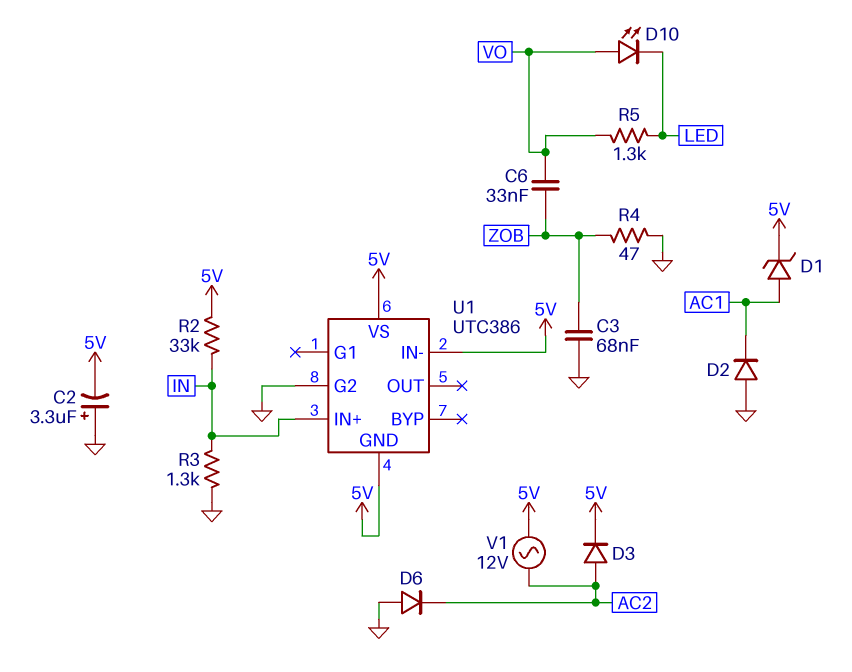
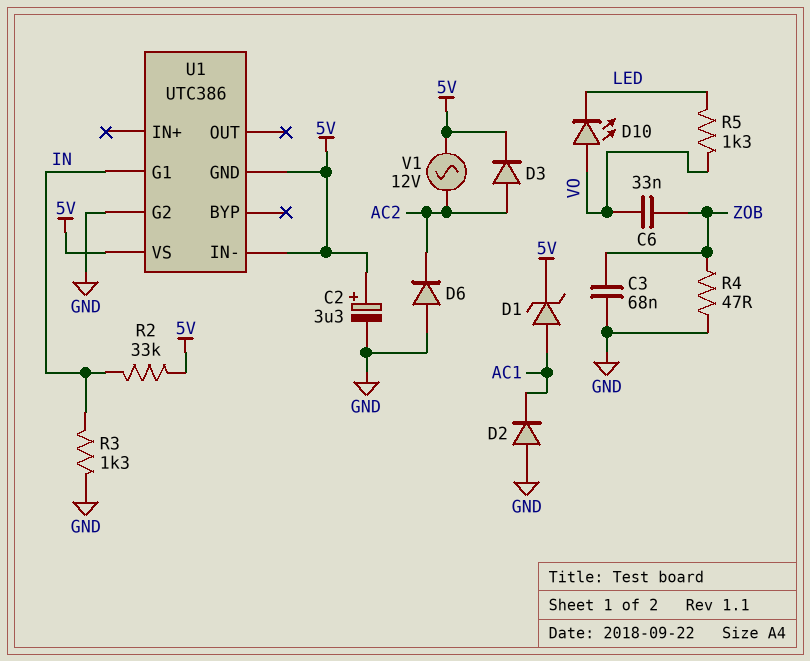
C2: 3.3uF (plus GND, minus 5V) -> 3.3uF (plus 5V, minus GND)
U1 pin G1: none -> IN
U1 pin IN+: IN -> none

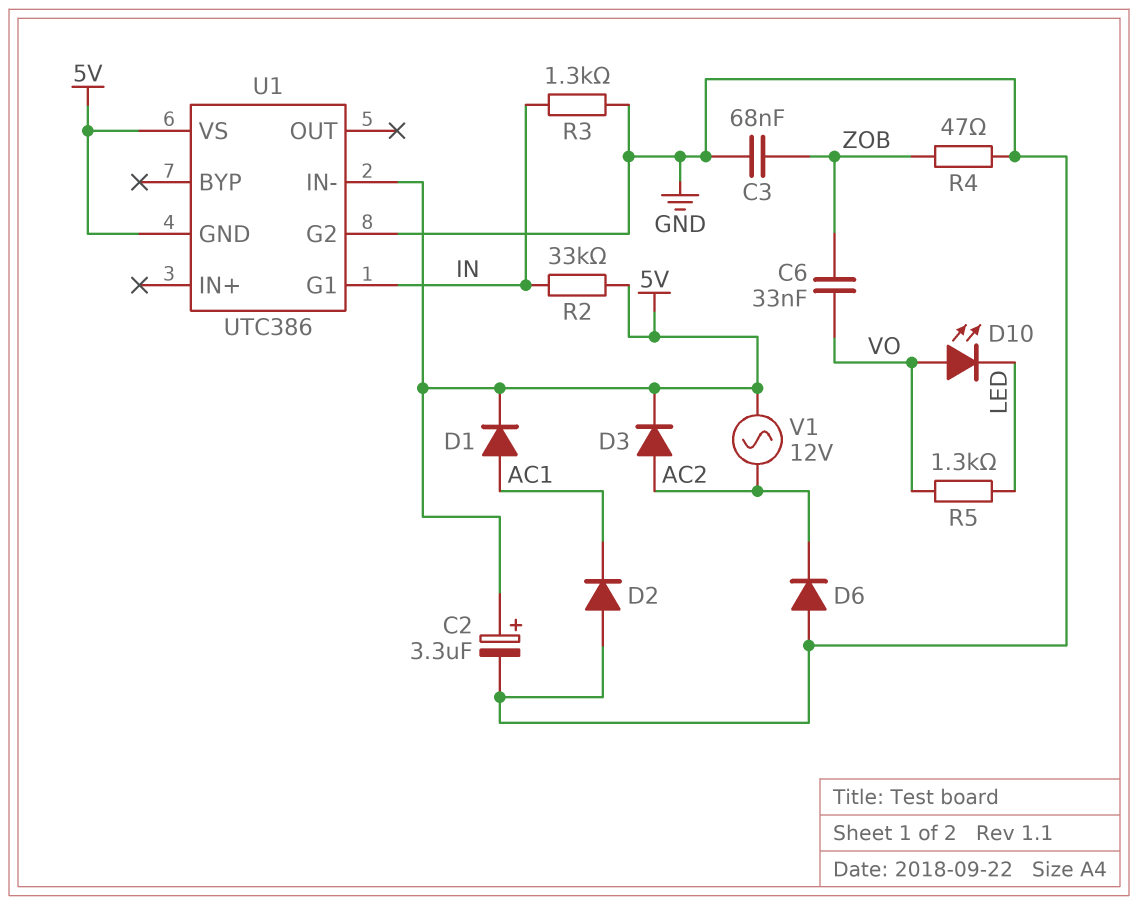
D1: zener (A AC1, K 5V) -> diode (A AC1, K 5V)

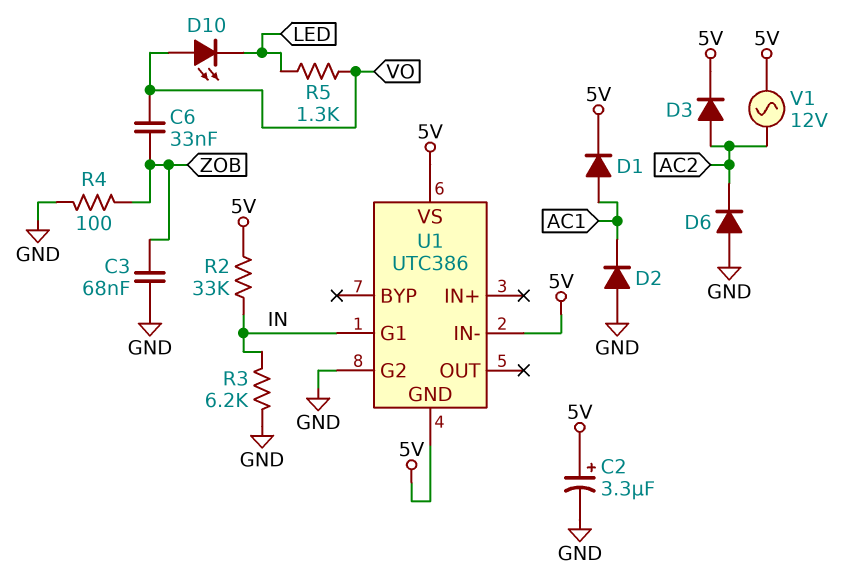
R3: 1.3k (GND, IN) -> 6.2k (GND, IN)
R4: 47 (GND, ZOB) -> 100 (GND, ZOB)

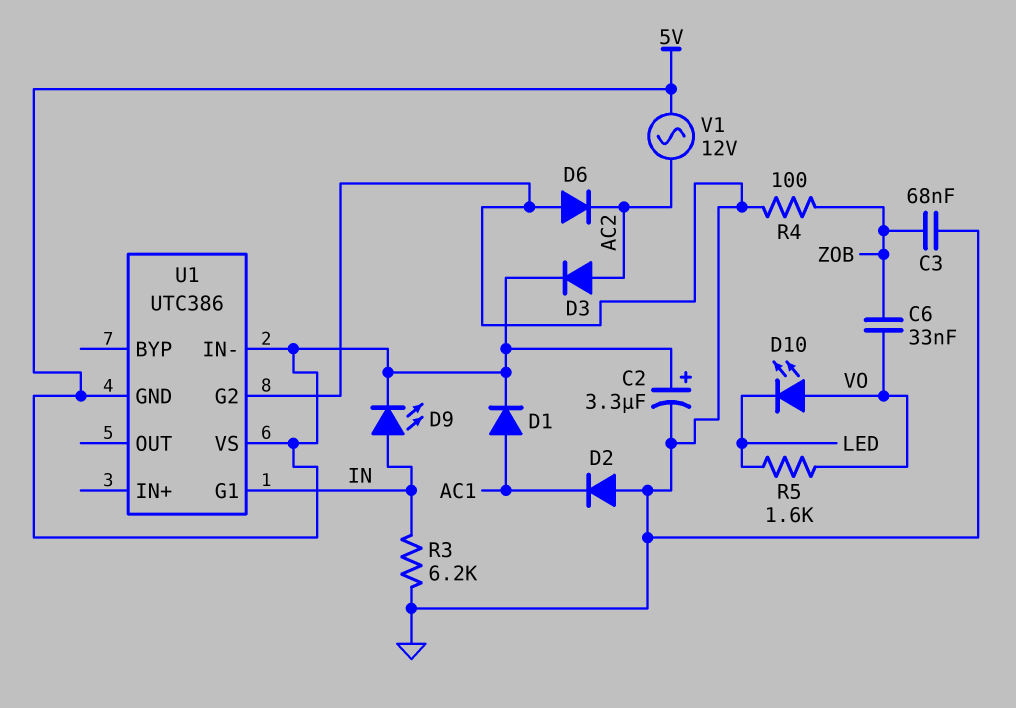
D9: none -> LED (A IN, K 5V)
R2: 33k (5V, IN) -> none
R5: 1.3k (LED, VO) -> 1.6k (LED, VO)

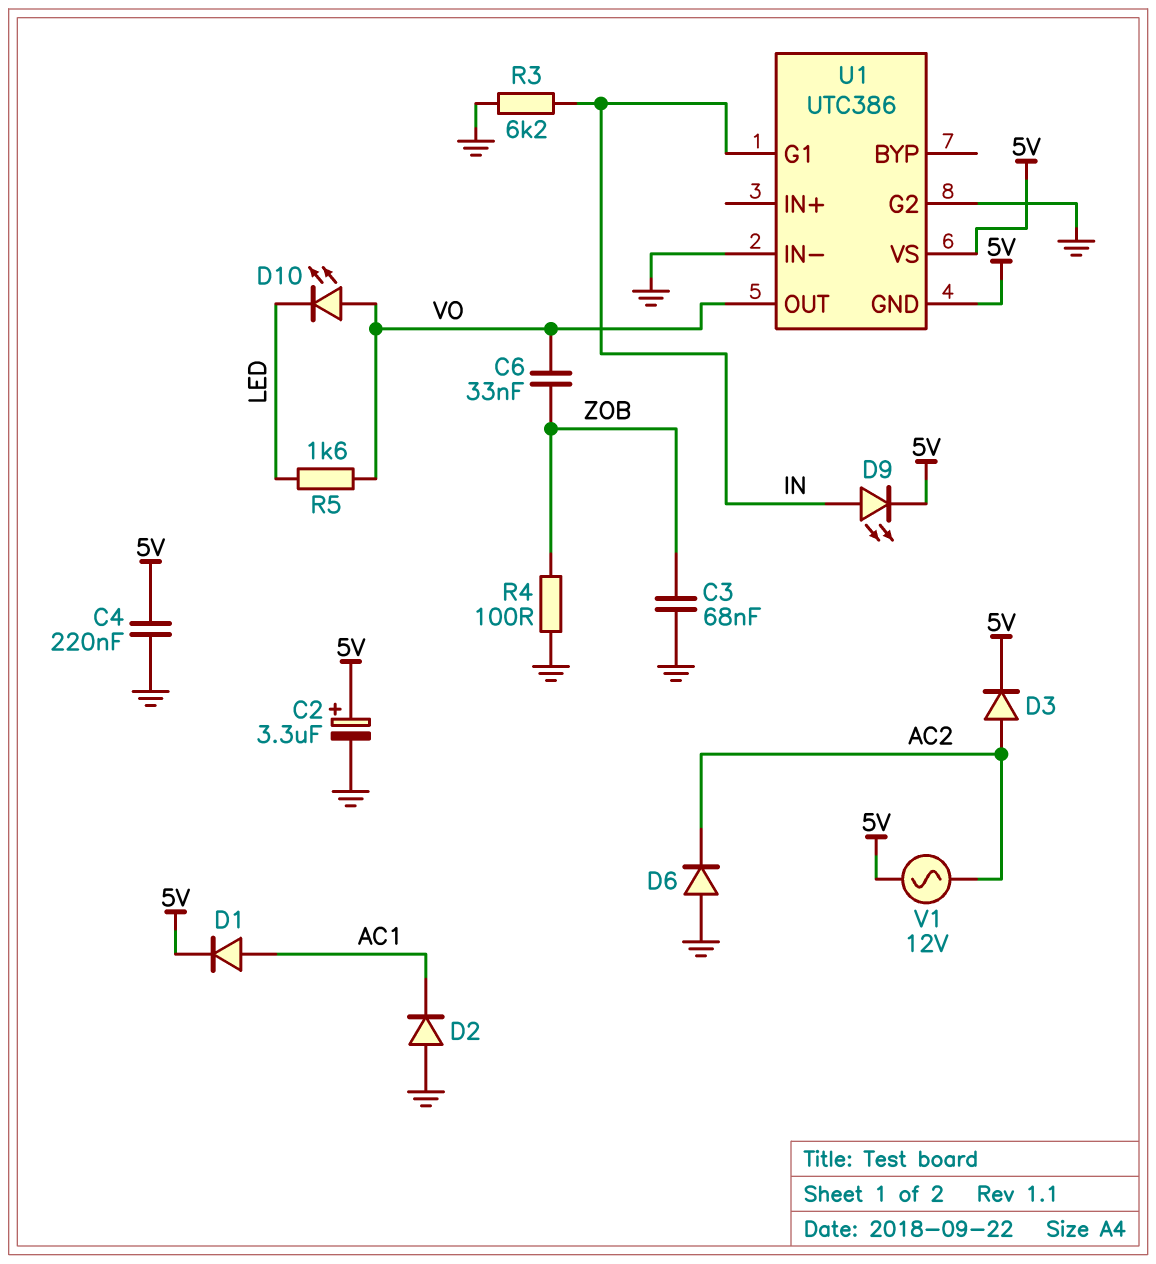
C4: none -> 220nF (5V, GND)
U1 pin IN-: 5V -> GND
U1 pin OUT: none -> VO

